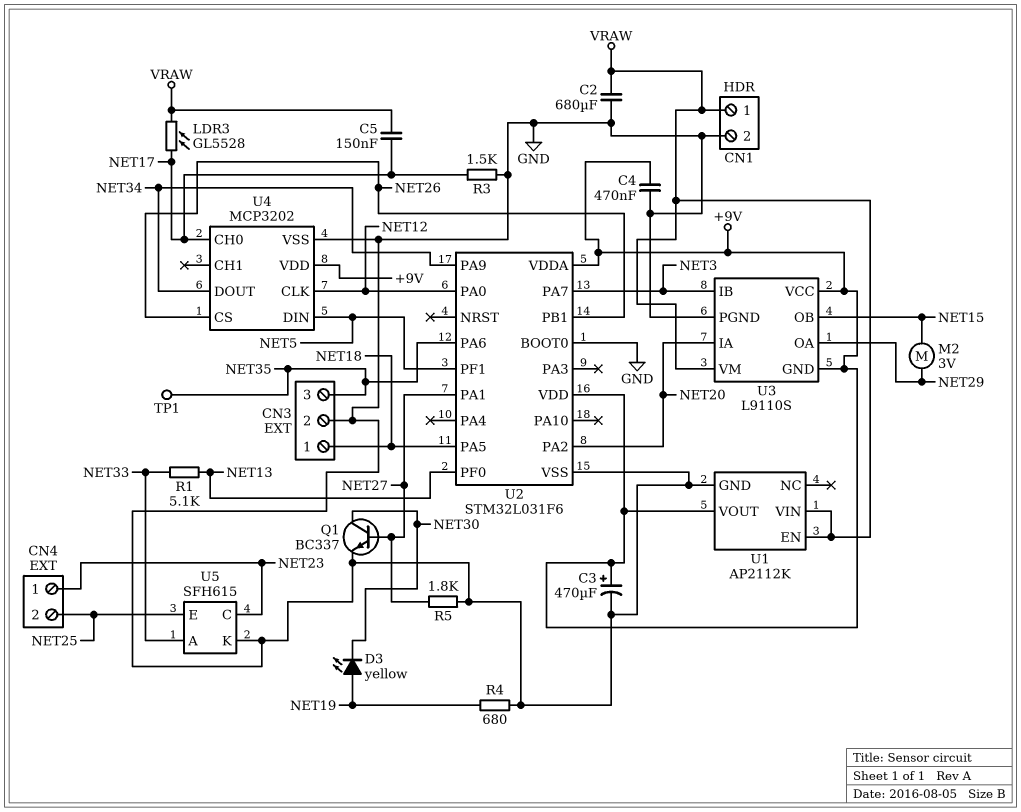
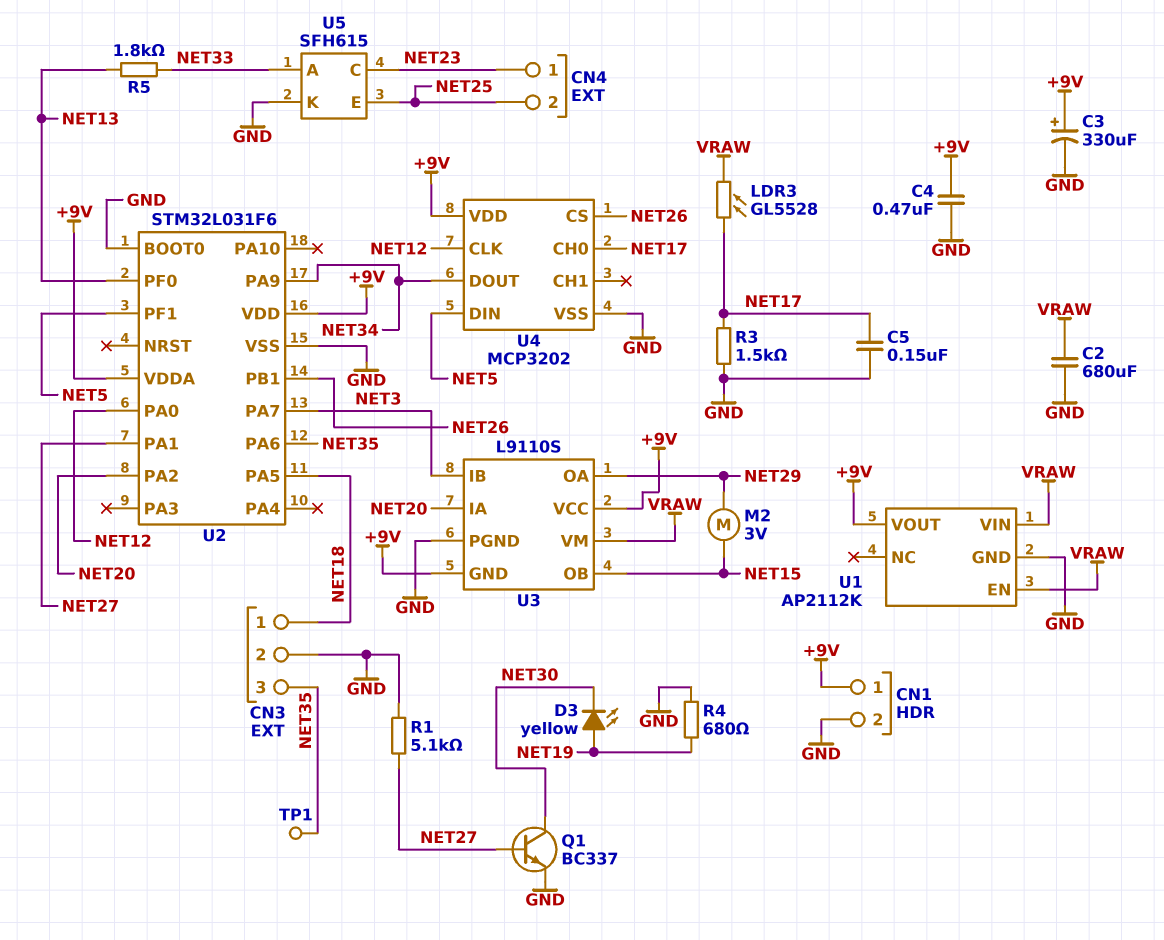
C3: 470uF (plus +9V, minus GND) -> 330uF (plus +9V, minus GND)
C5: 150nF (NET17, VRAW) -> 150nF (GND, NET17)
CN1 pin 1: VRAW -> +9V
R1: 5.1k (NET13, NET33) -> 5.1k (GND, NET27)
R5: 1.8k (GND, NET27) -> 1.8k (NET13, NET33)

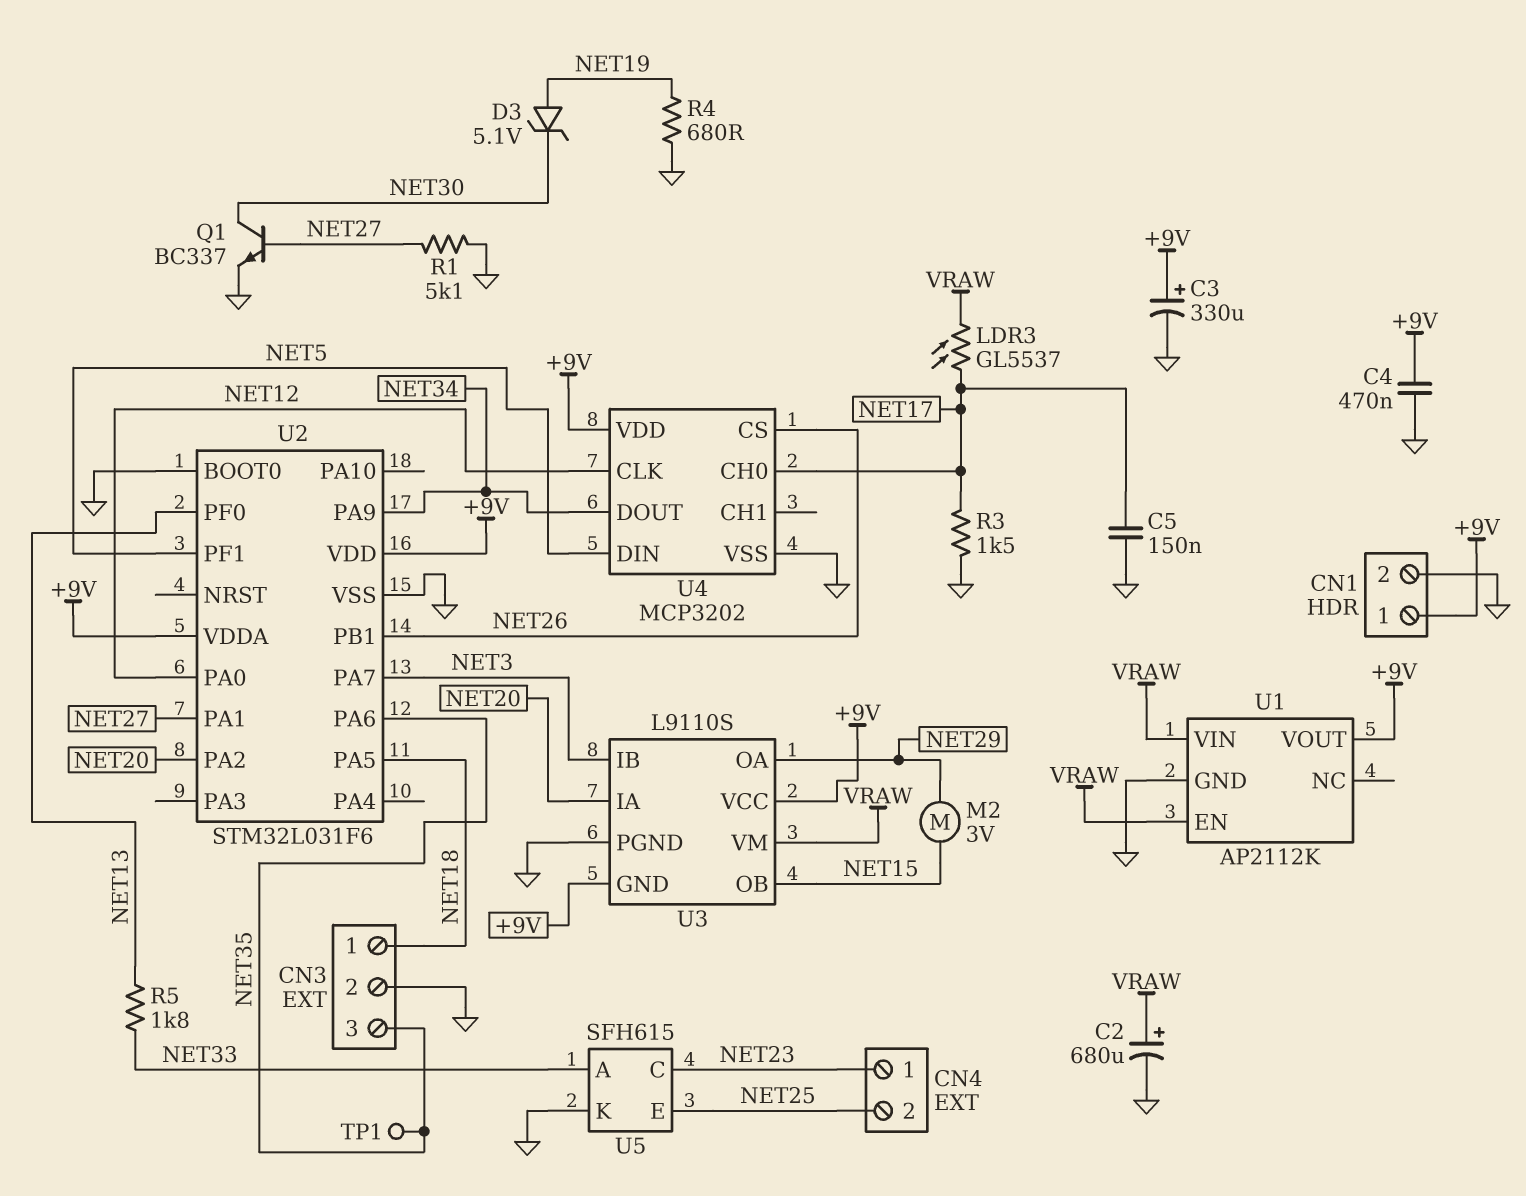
C2: 680uF (GND, VRAW) -> 680uF (plus VRAW, minus GND)
D3: LED yellow (A NET19, K NET30) -> zener 5.1V (A NET19, K NET30)
LDR3: GL5528 (NET17, VRAW) -> GL5537 (NET17, VRAW)

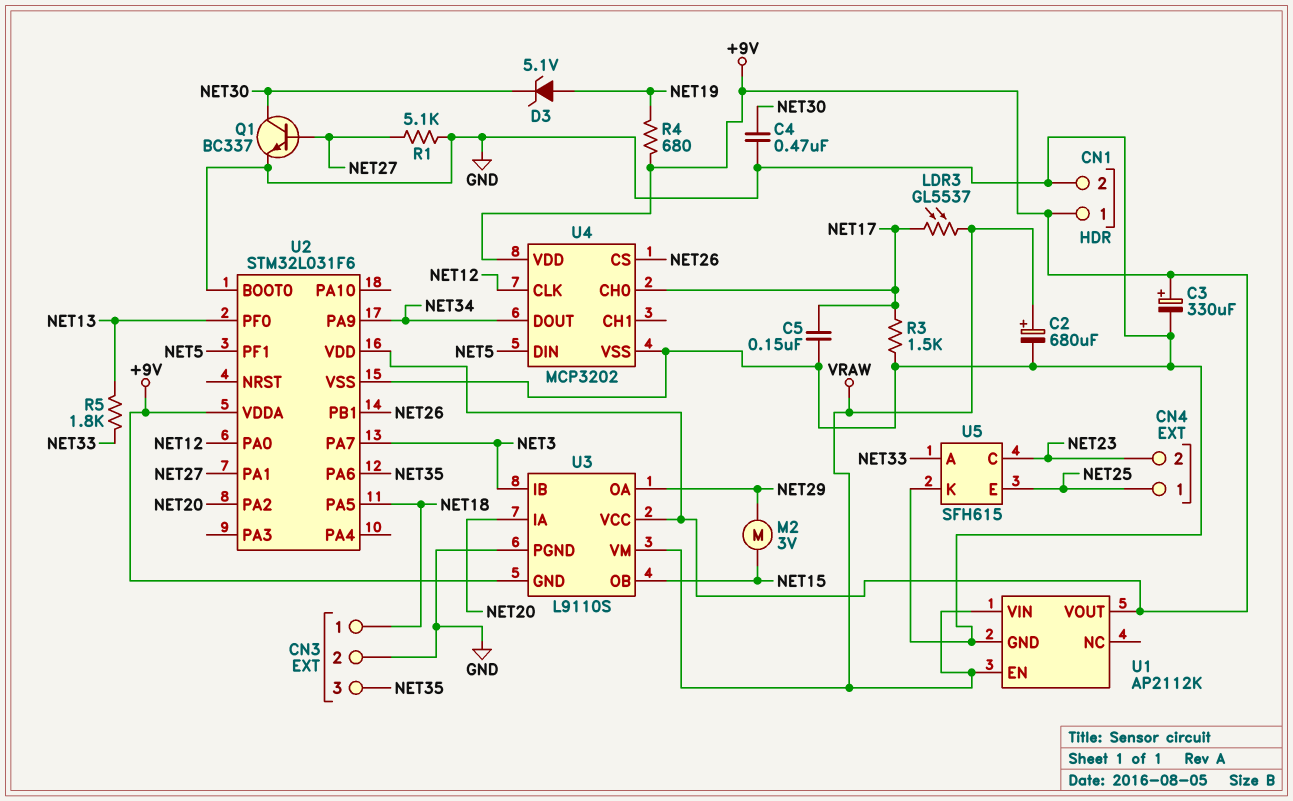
C4: 470nF (+9V, GND) -> 470nF (GND, NET30)
CN4 pin 1: NET23 -> NET25
CN4 pin 2: NET25 -> NET23
R4: 680 (GND, NET19) -> 680 (+9V, NET19)
TP1: test point (NET35) -> none

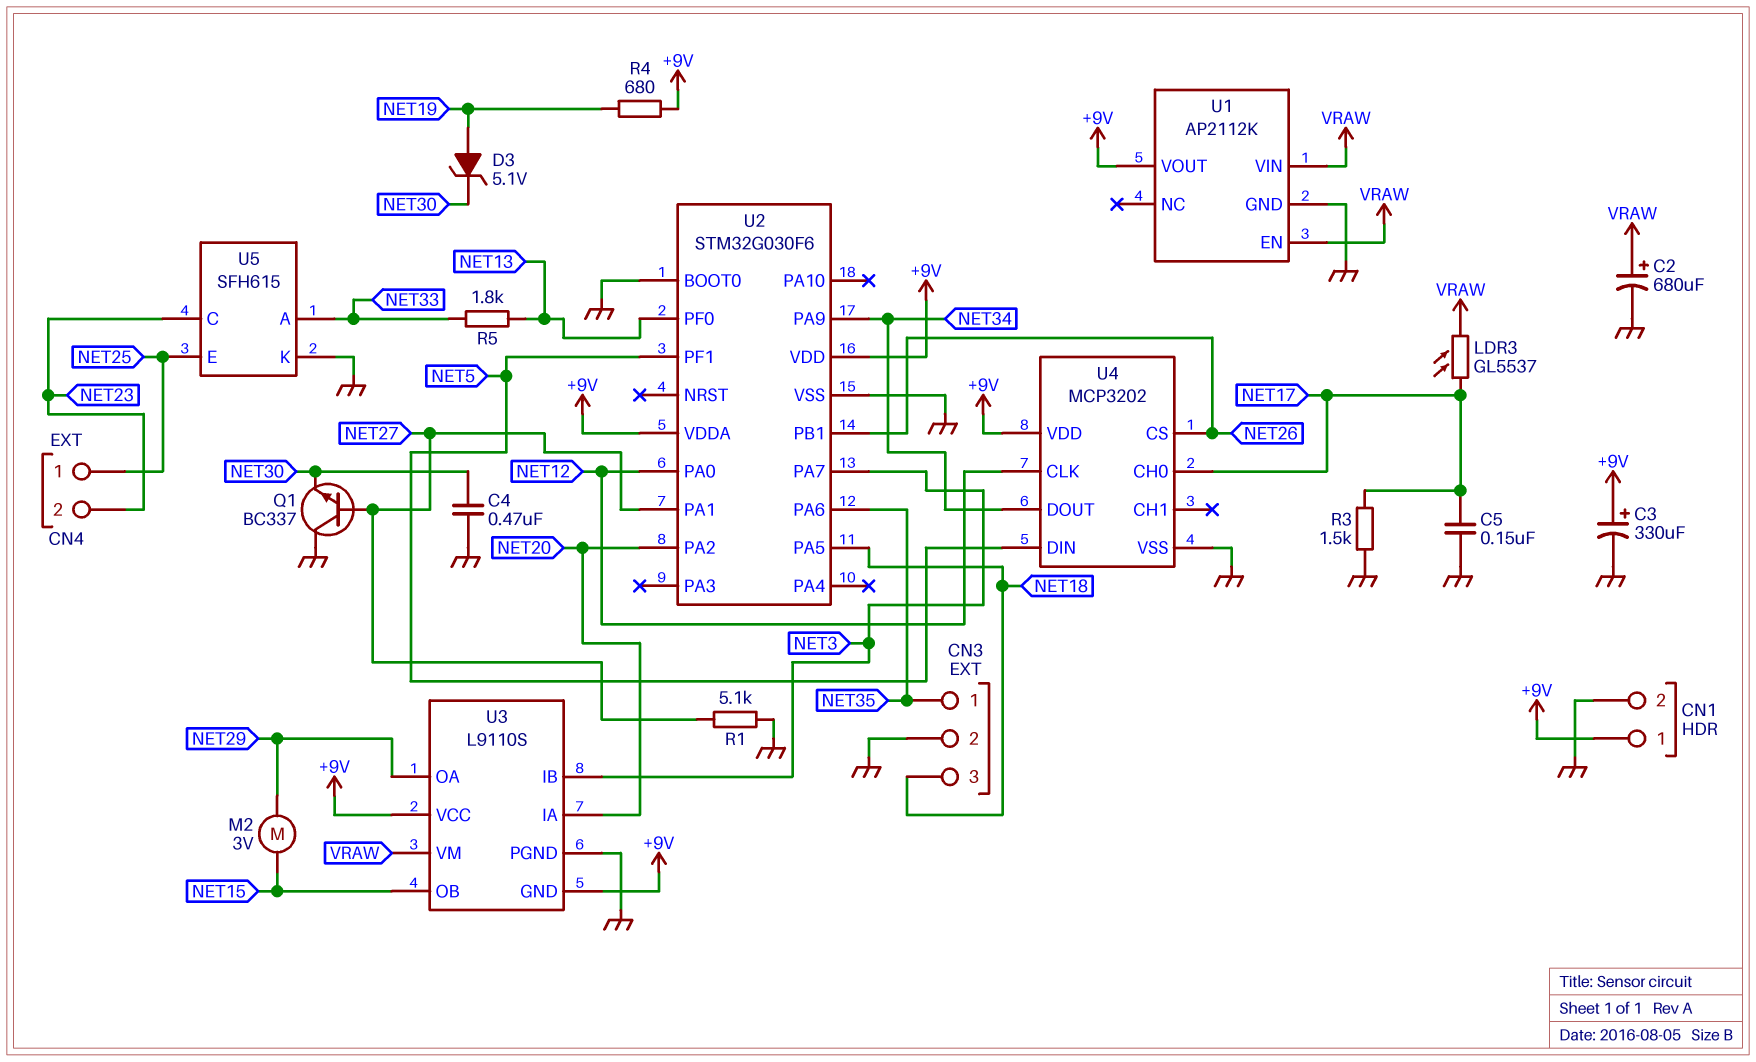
CN3 pin 1: NET18 -> NET35
CN3 pin 3: NET35 -> NET18
Q1: NPN BC337 (B NET27, C NET30, E GND) -> NPN BC337 (B NET27, C GND, E NET30)
U2: STM32L031F6 -> STM32G030F6

